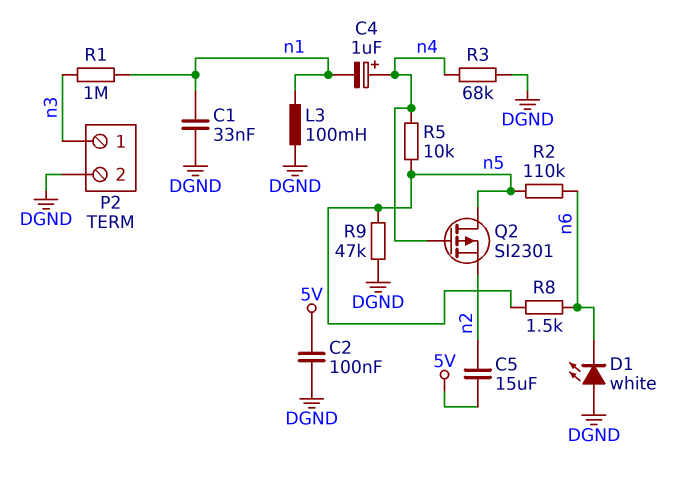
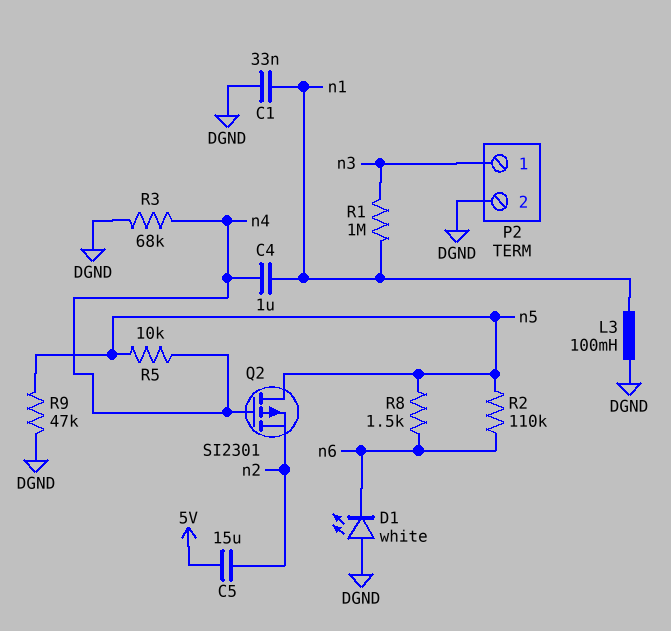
C2: 100nF (5V, DGND) -> none
C4: 1uF (plus n4, minus n1) -> 1uF (n1, n4)

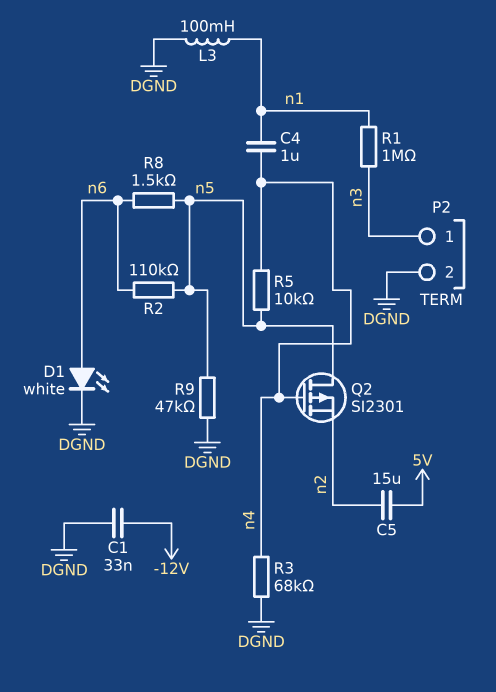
C1: 33nF (DGND, n1) -> 33nF (-12V, DGND)
D1: LED white (A DGND, K n6) -> LED white (A n6, K DGND)

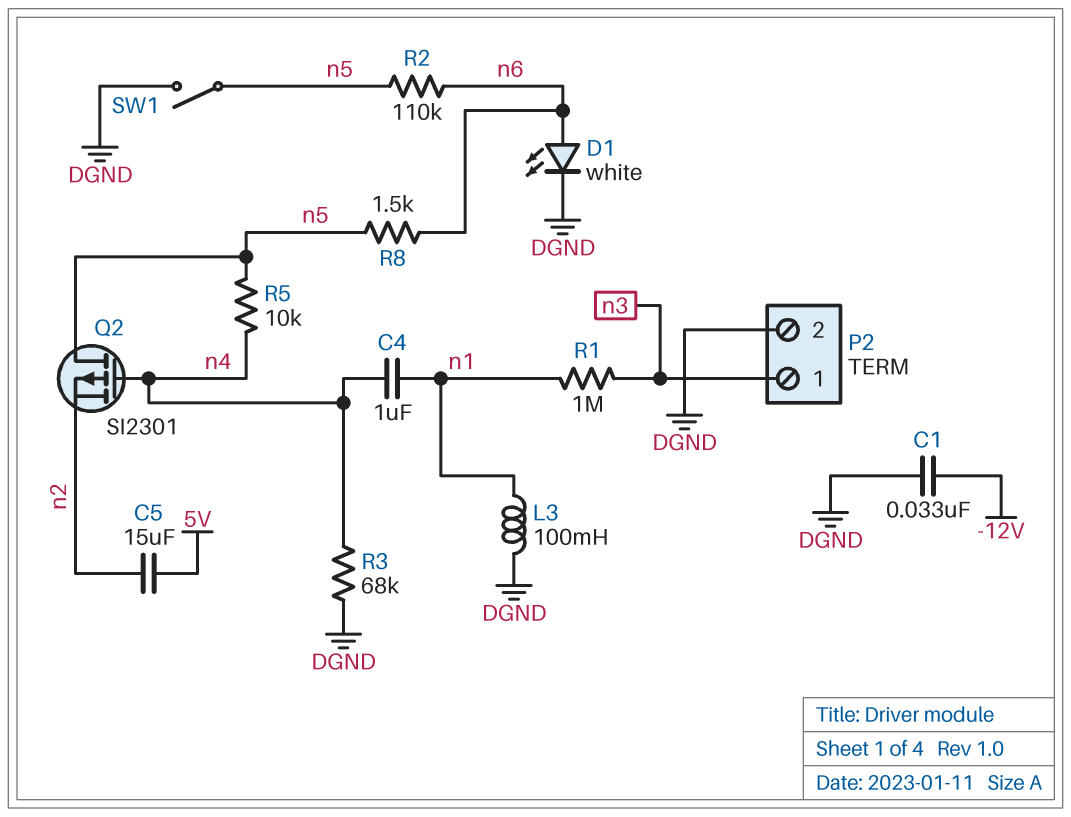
R9: 47k (DGND, n5) -> none
SW1: none -> switch (DGND, n5)

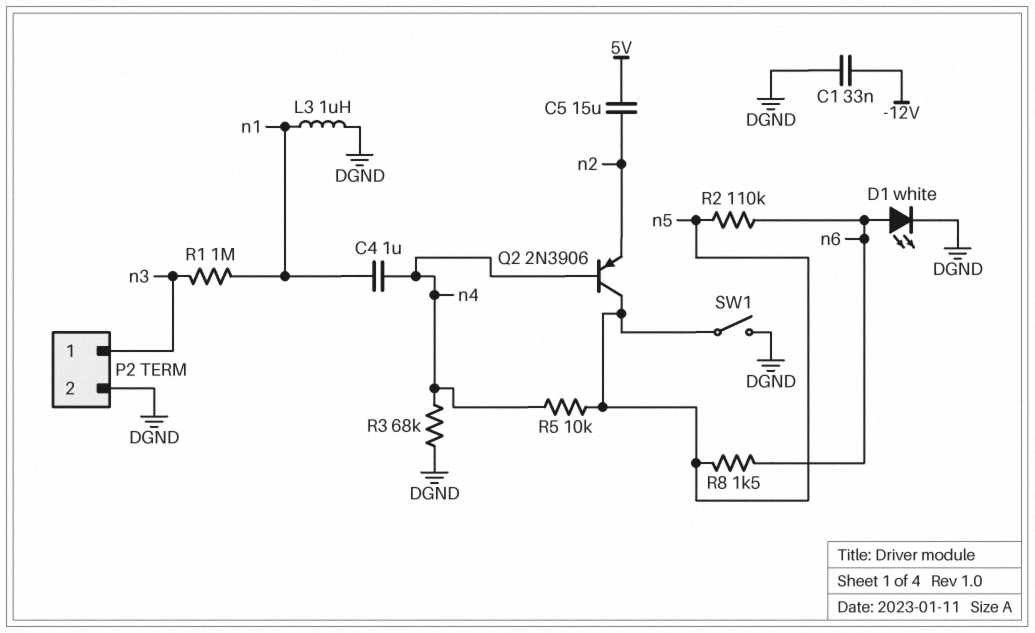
L3: 100mH (DGND, n1) -> 1uH (DGND, n1)
Q2: PMOS SI2301 (G n4, D n5, S n2) -> PNP 2N3906 (B n4, C n5, E n2)

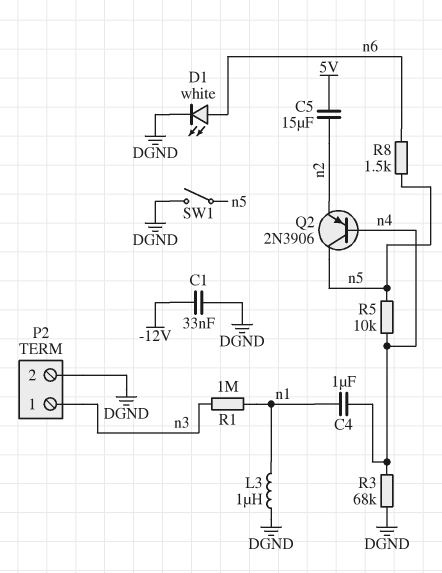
R2: 110k (n5, n6) -> none

